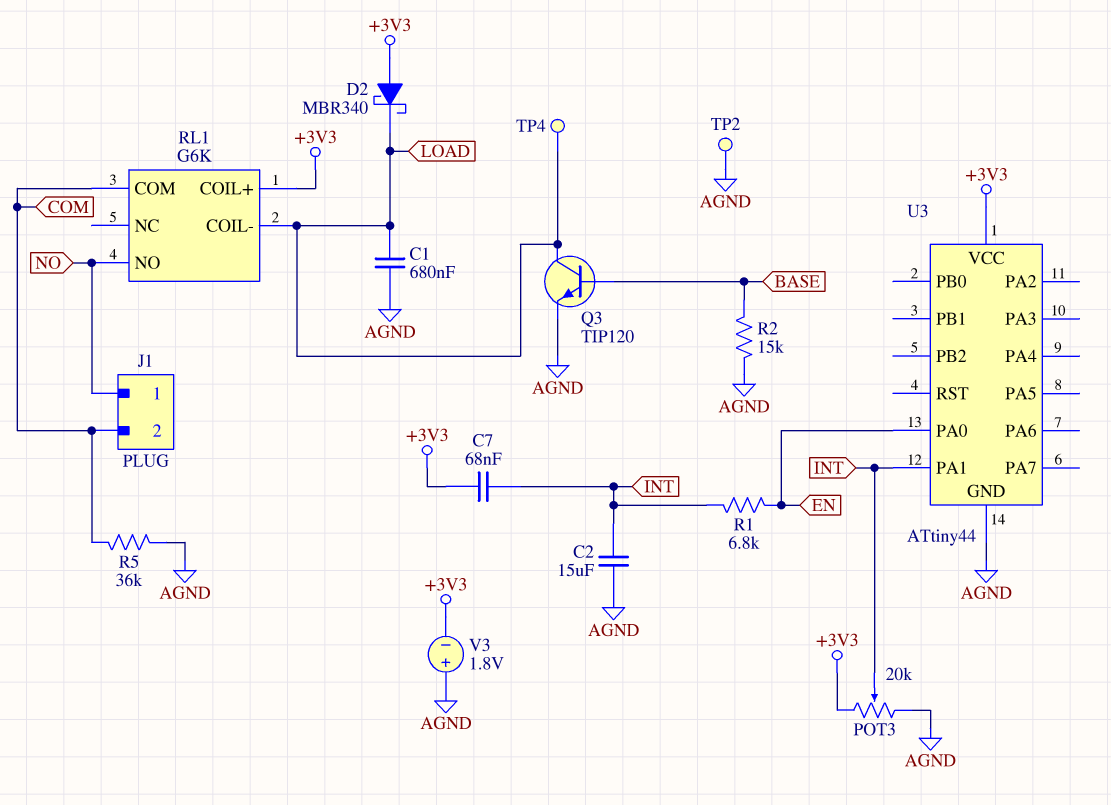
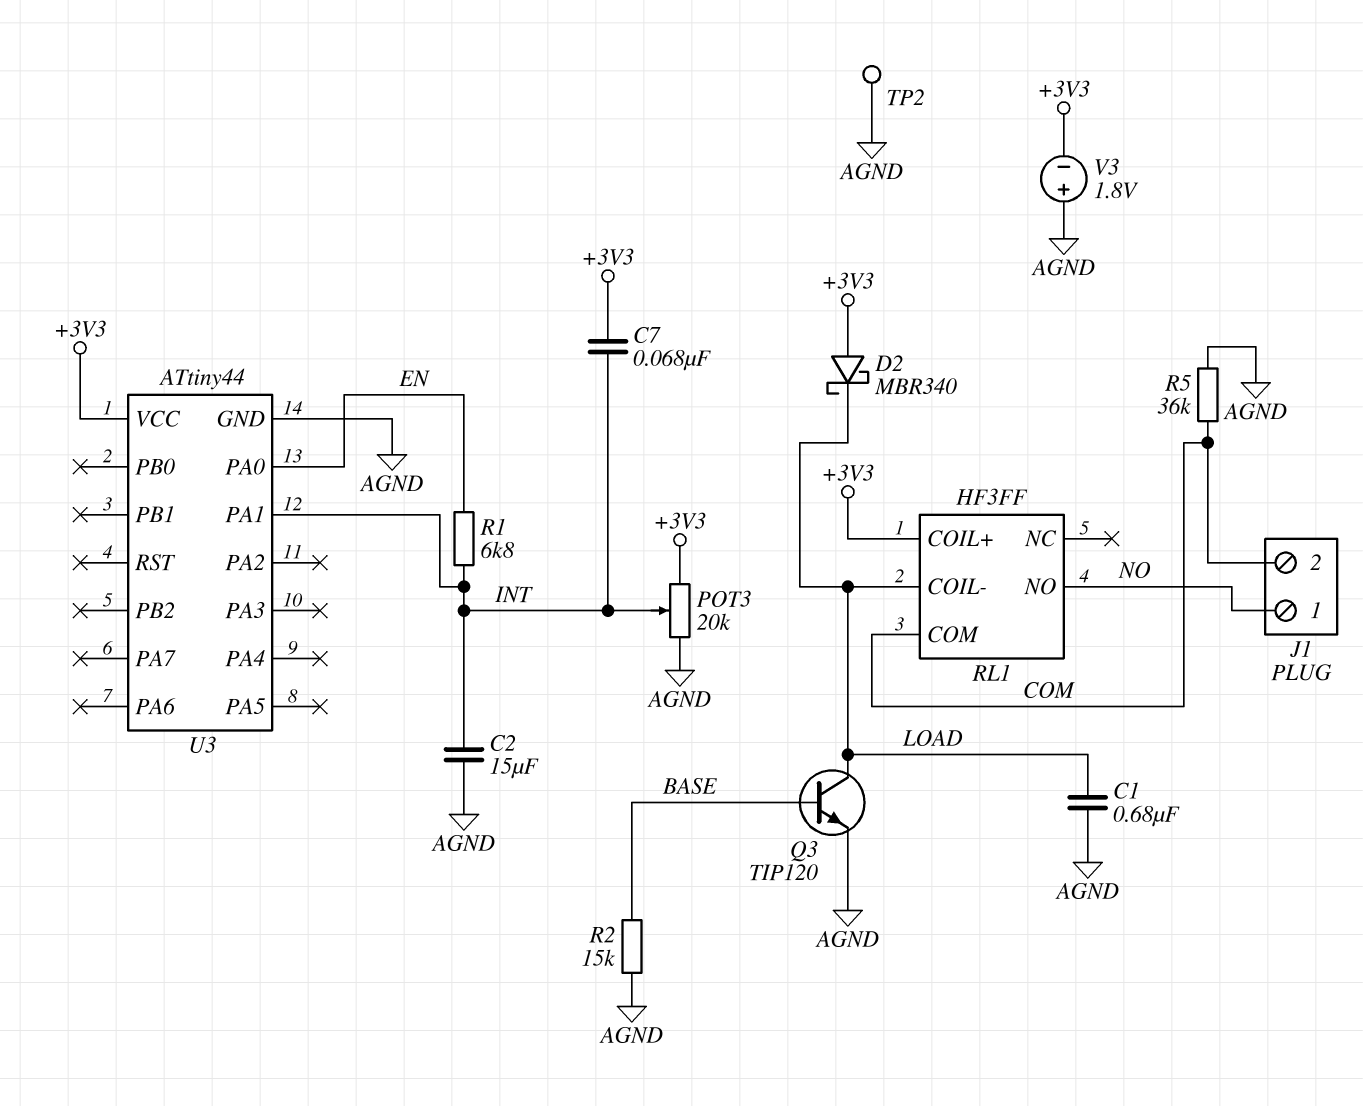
RL1: G6K -> HF3FF
TP4: test point (LOAD) -> none

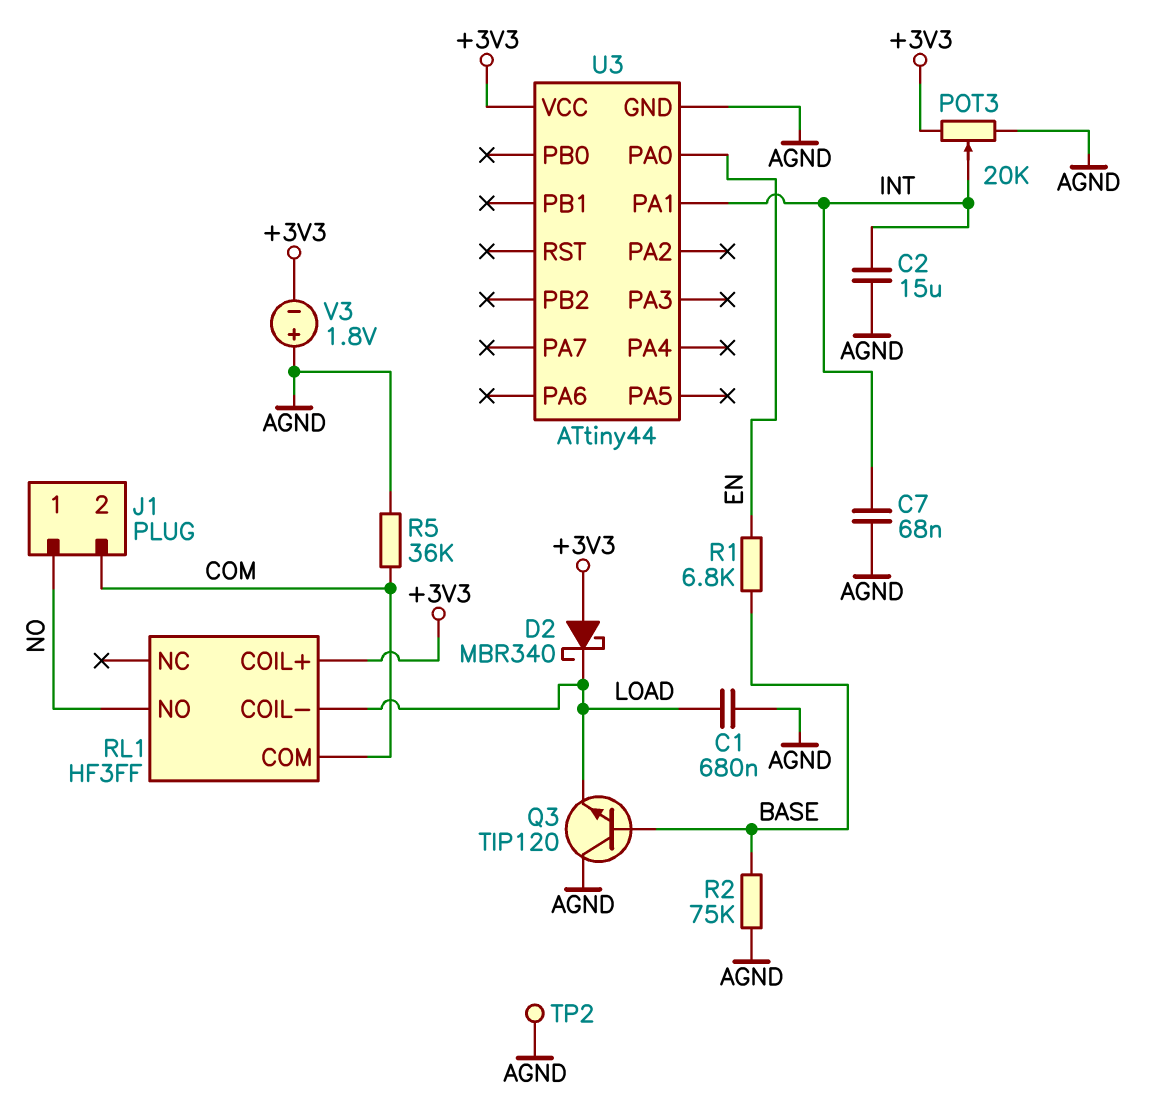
C7: 68nF (+3V3, INT) -> 68nF (AGND, INT)
Q3: NPN TIP120 (B BASE, C LOAD, E AGND) -> NPN TIP120 (B BASE, C AGND, E LOAD)
R1: 6.8k (EN, INT) -> 6.8k (BASE, EN)
R2: 15k (AGND, BASE) -> 75k (AGND, BASE)

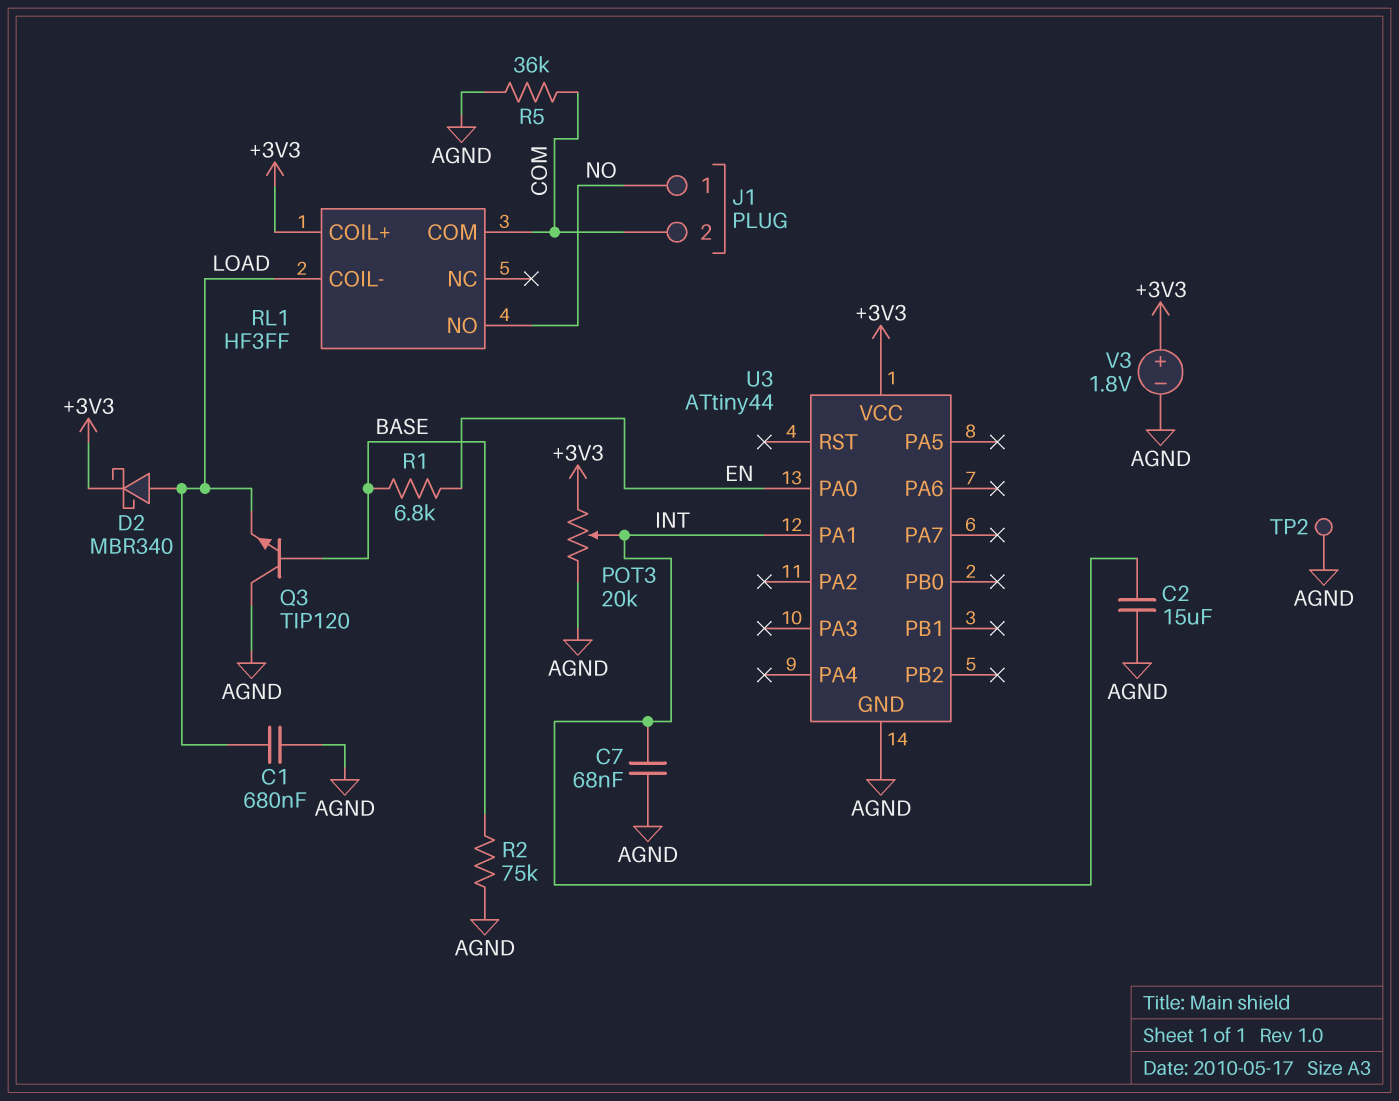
D2: schottky MBR340 (A +3V3, K LOAD) -> schottky MBR340 (A LOAD, K +3V3)
V3: 1.8V (plus AGND, minus +3V3) -> 1.8V (plus +3V3, minus AGND)

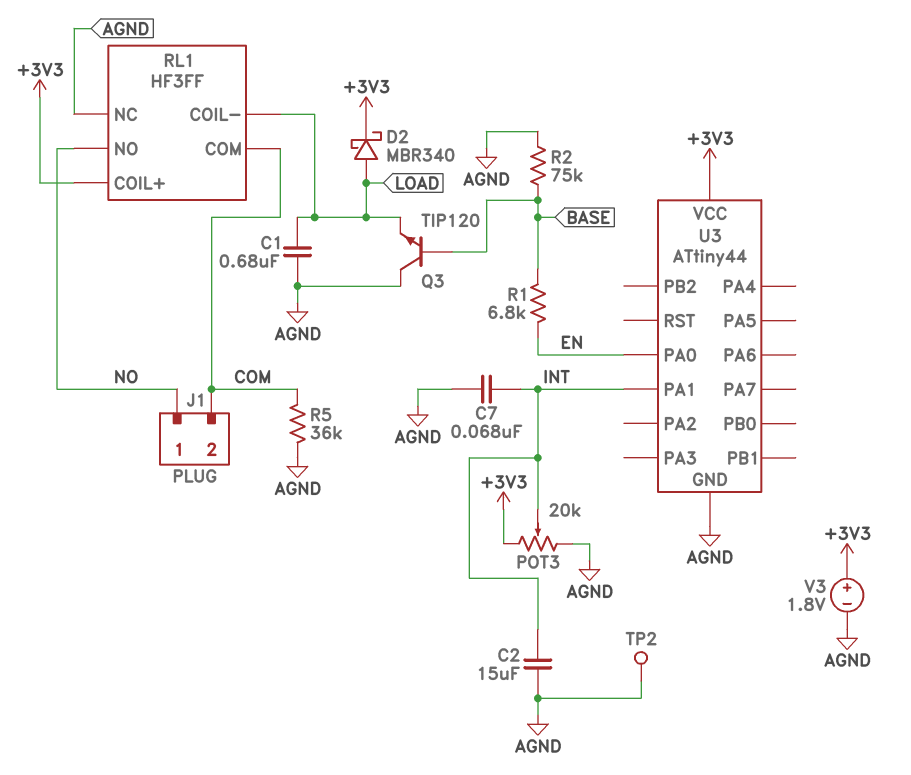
RL1 pin NC: none -> AGND

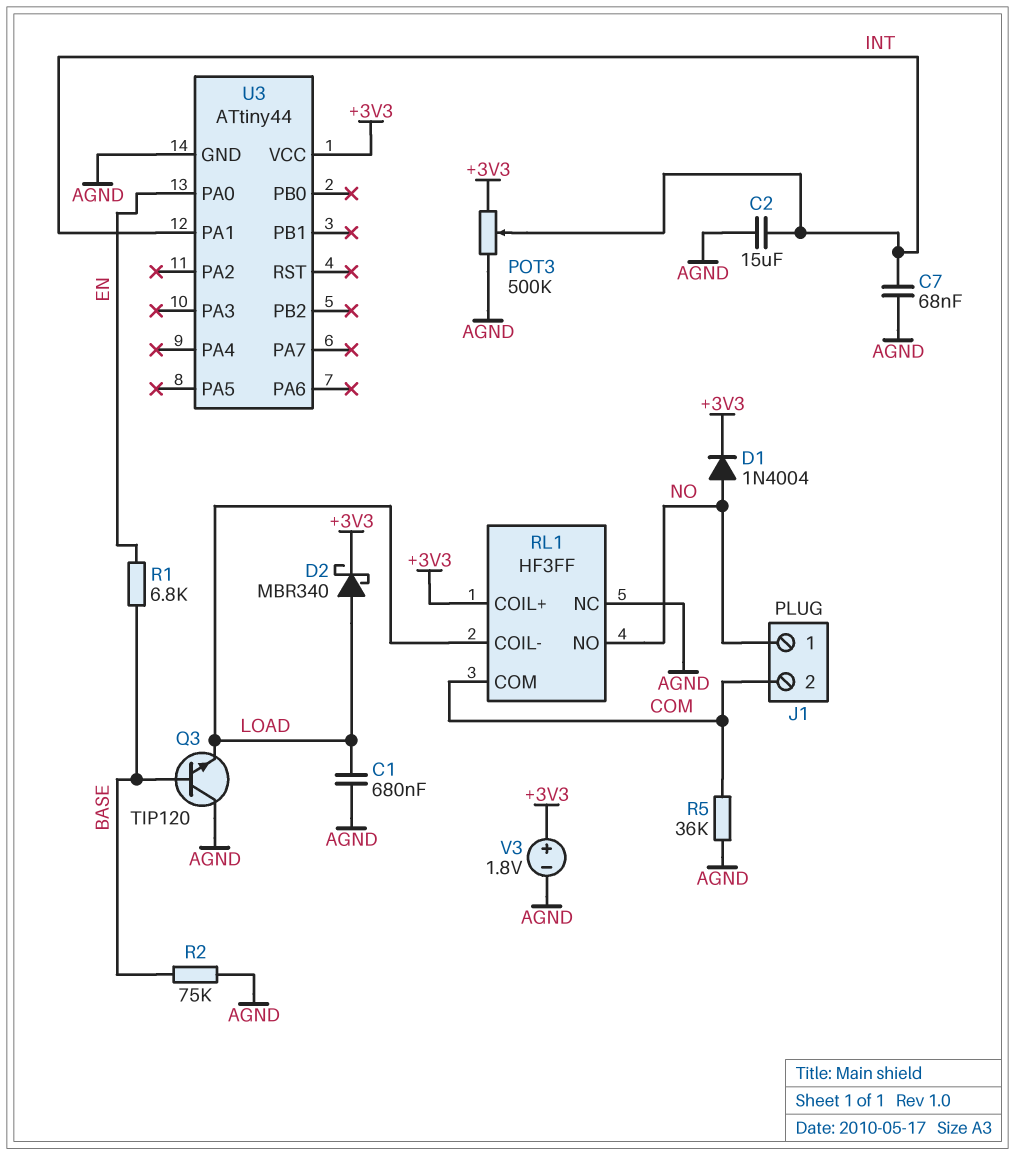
D1: none -> diode 1N4004 (A NO, K +3V3)
POT3: 20k (+3V3, AGND, wiper INT) -> 500k (+3V3, AGND, wiper INT)
TP2: test point (AGND) -> none

